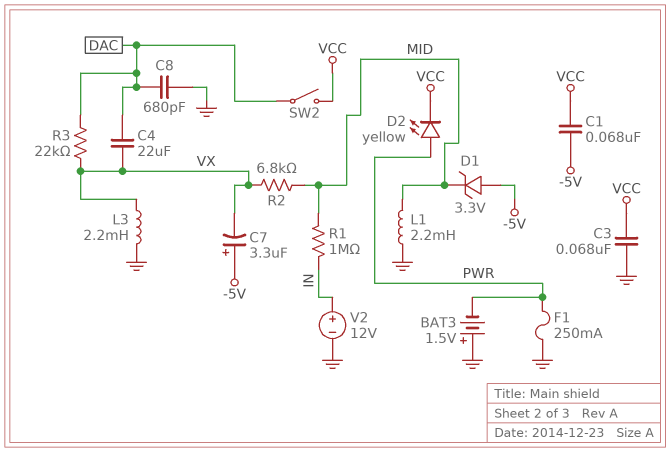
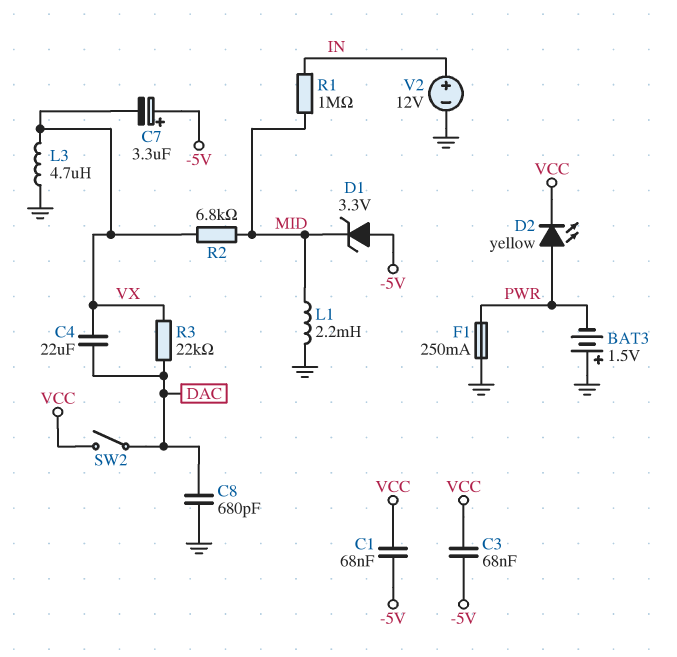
C3: 68nF (GND, VCC) -> 68nF (-5V, VCC)
L3: 2.2mH (GND, VX) -> 4.7uH (GND, VX)

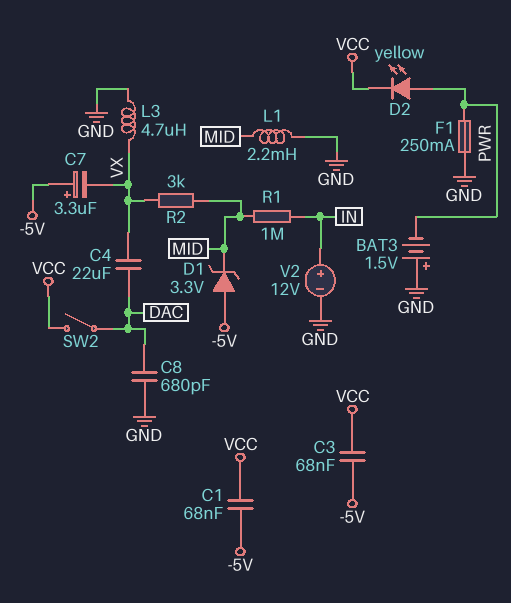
R2: 6.8k (MID, VX) -> 3k (MID, VX)
R3: 22k (DAC, VX) -> none

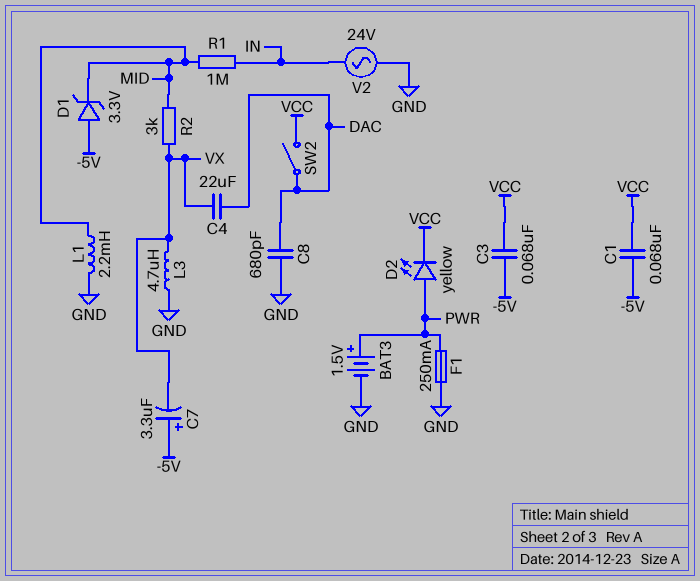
BAT3: 1.5V (plus GND, minus PWR) -> 1.5V (plus PWR, minus GND)
V2: 12V (plus IN, minus GND) -> AC 24V (GND, IN)

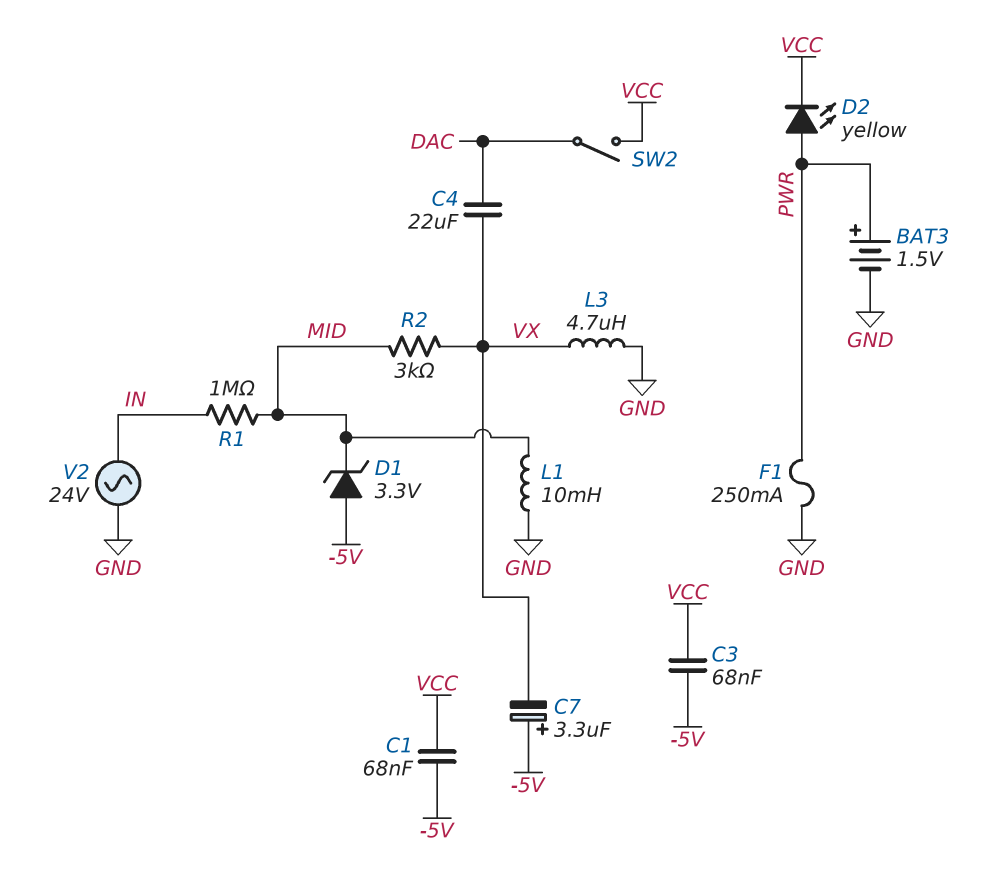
C8: 680pF (DAC, GND) -> none
L1: 2.2mH (GND, MID) -> 10mH (GND, MID)

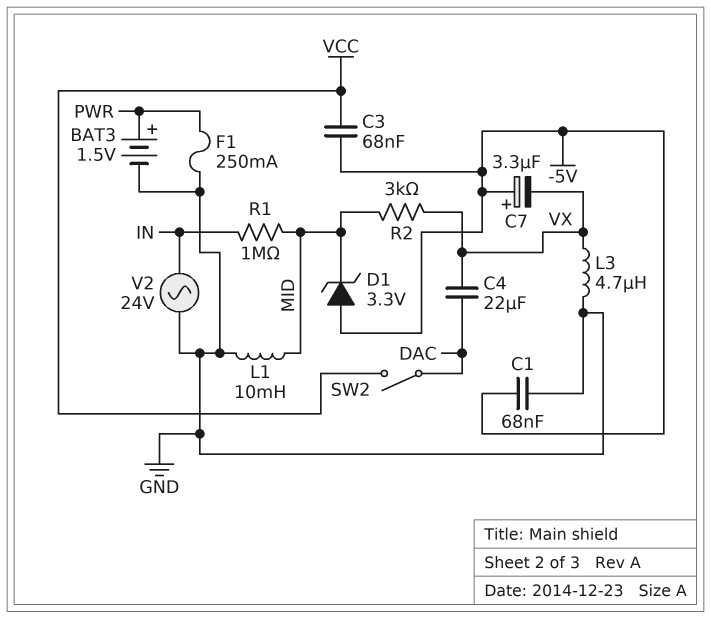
C1: 68nF (-5V, VCC) -> 68nF (-5V, GND)
D2: LED yellow (A PWR, K VCC) -> none

